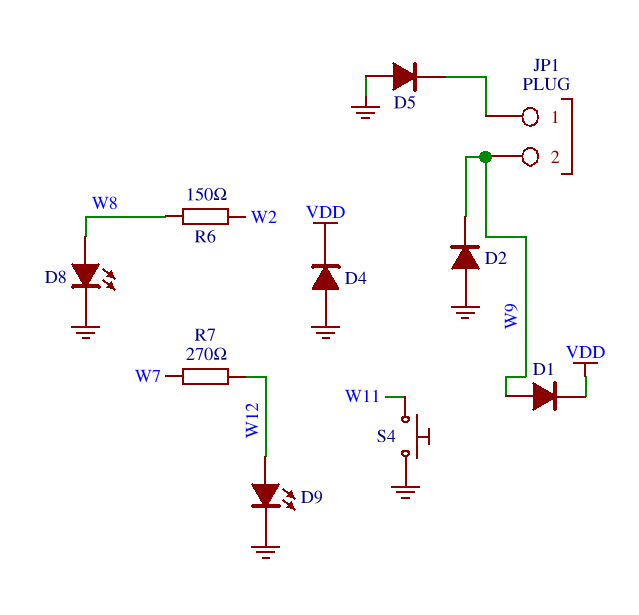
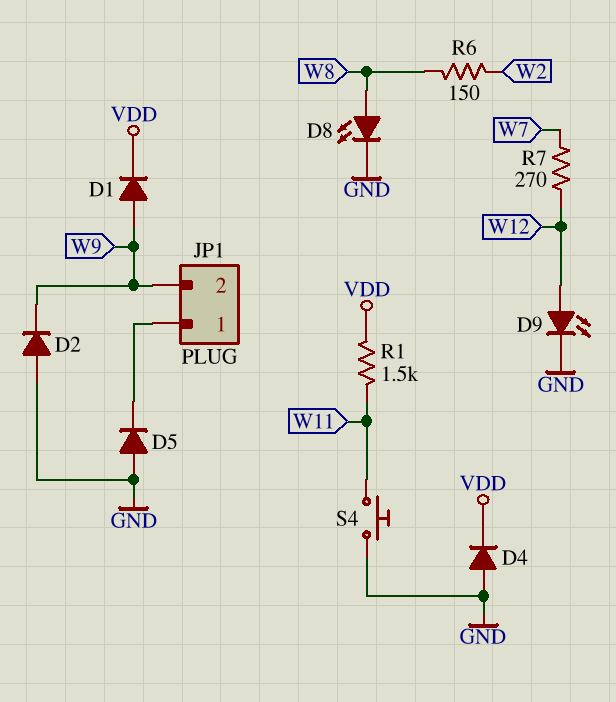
R1: none -> 1.5k (VDD, W11)

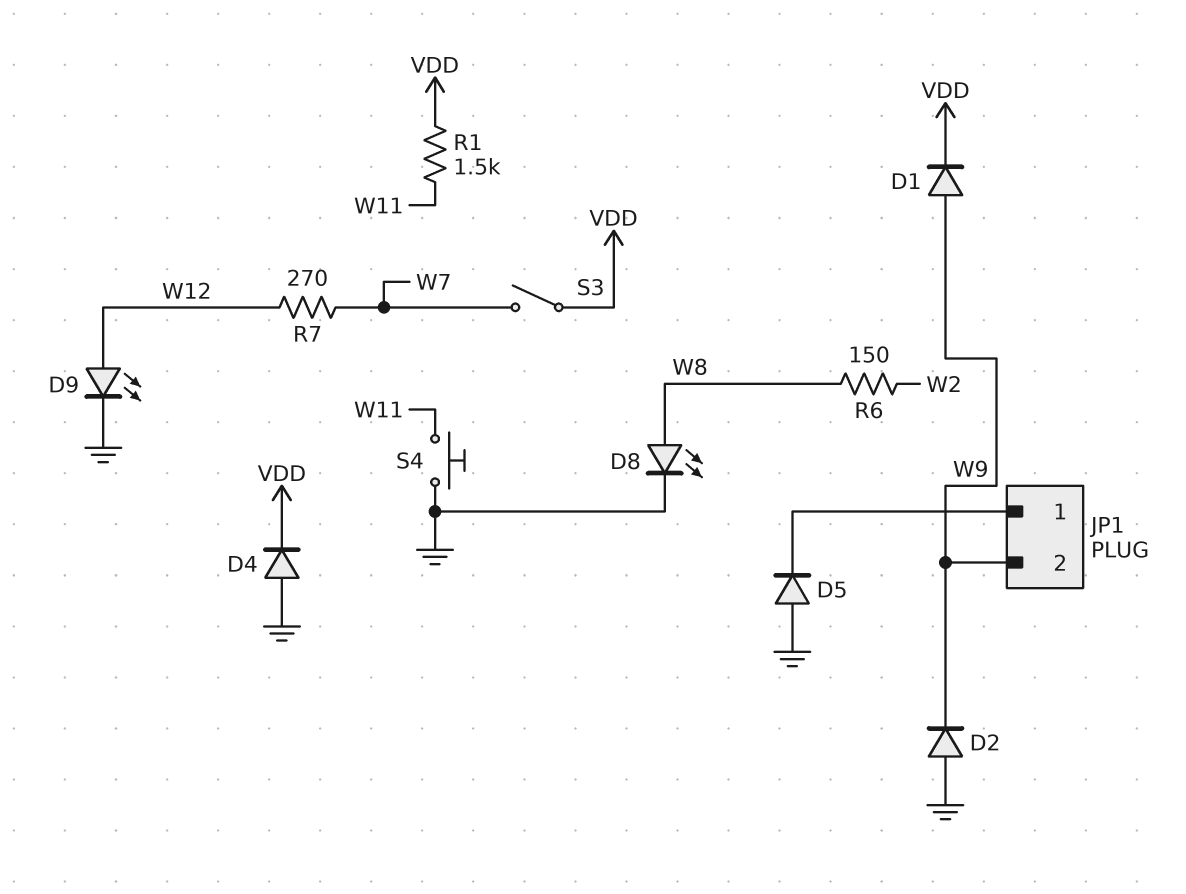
S3: none -> switch (VDD, W7)

